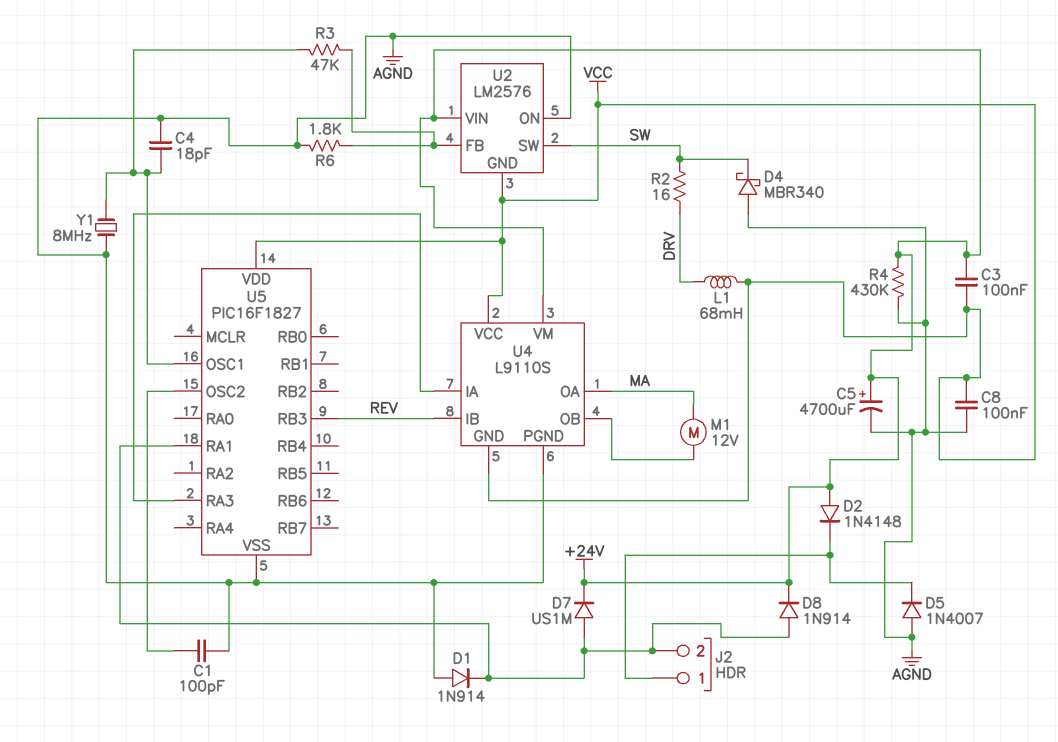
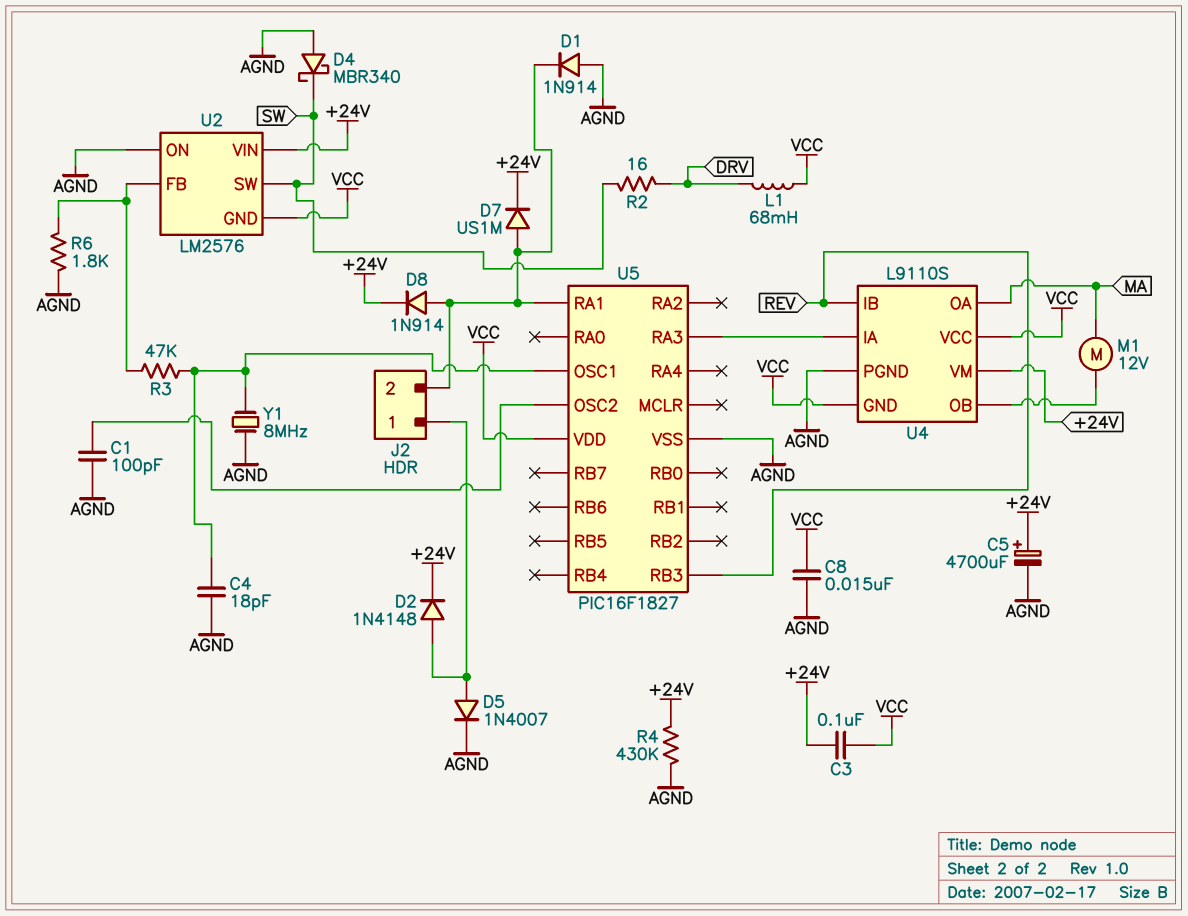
C8: 100nF (AGND, VCC) -> 15nF (AGND, VCC)
D2: diode 1N4148 (A +24V, K J2/1) -> diode 1N4148 (A J2/1, K +24V)
D5: diode 1N4007 (A AGND, K J2/1) -> diode 1N4007 (A J2/1, K AGND)

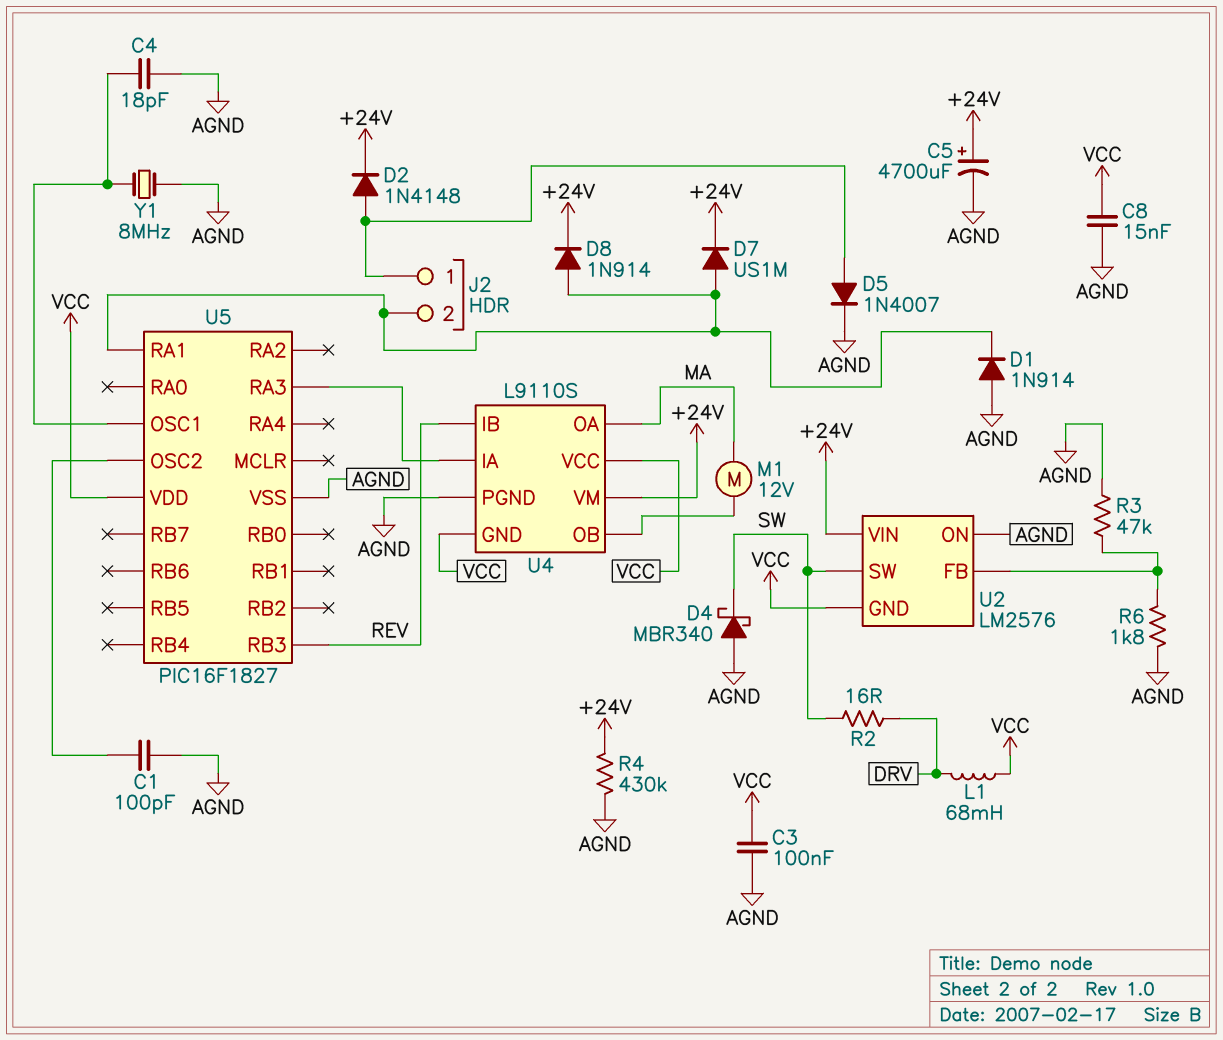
C3: 100nF (+24V, VCC) -> 100nF (AGND, VCC)
R3: 47k (U2/FB, U5/OSC1) -> 47k (AGND, U2/FB)

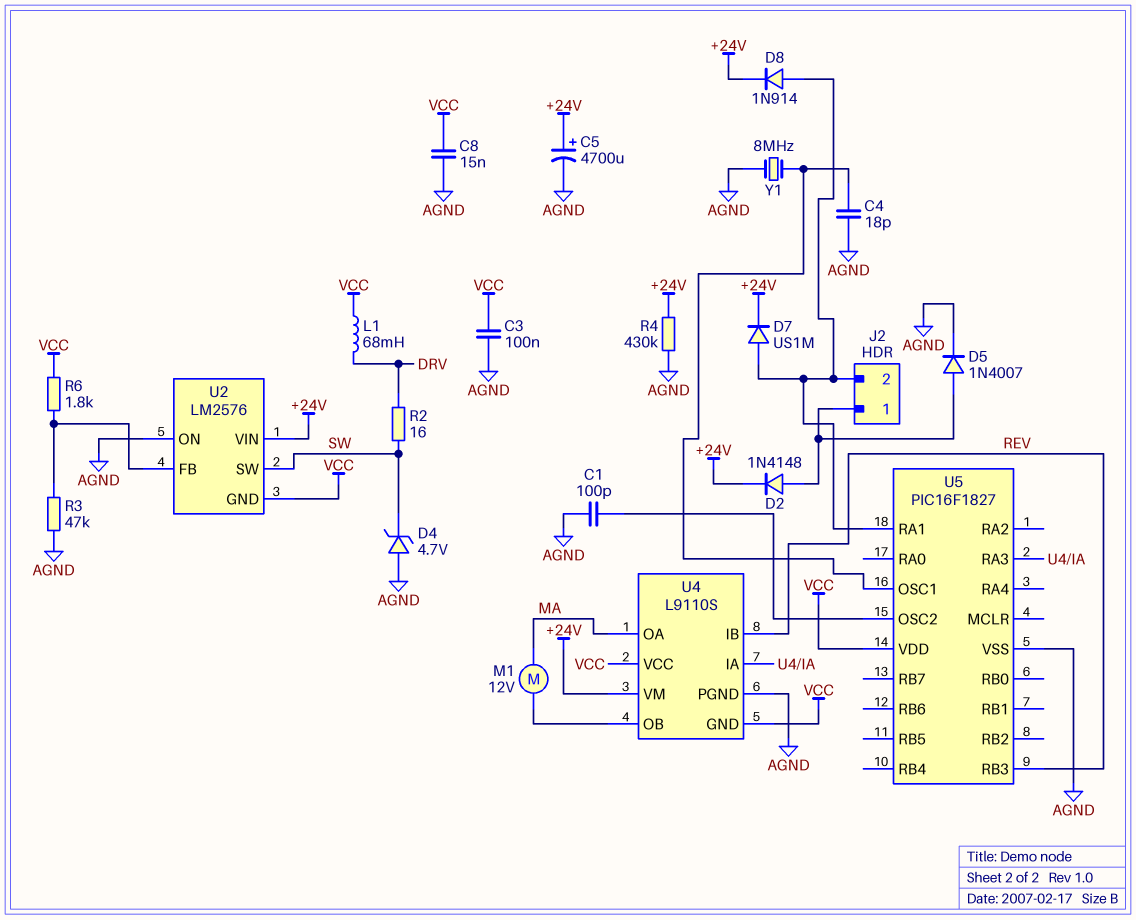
D1: diode 1N914 (A AGND, K J2/2) -> none
D4: schottky MBR340 (A AGND, K SW) -> zener 4.7V (A AGND, K SW)
R6: 1.8k (AGND, U2/FB) -> 1.8k (U2/FB, VCC)

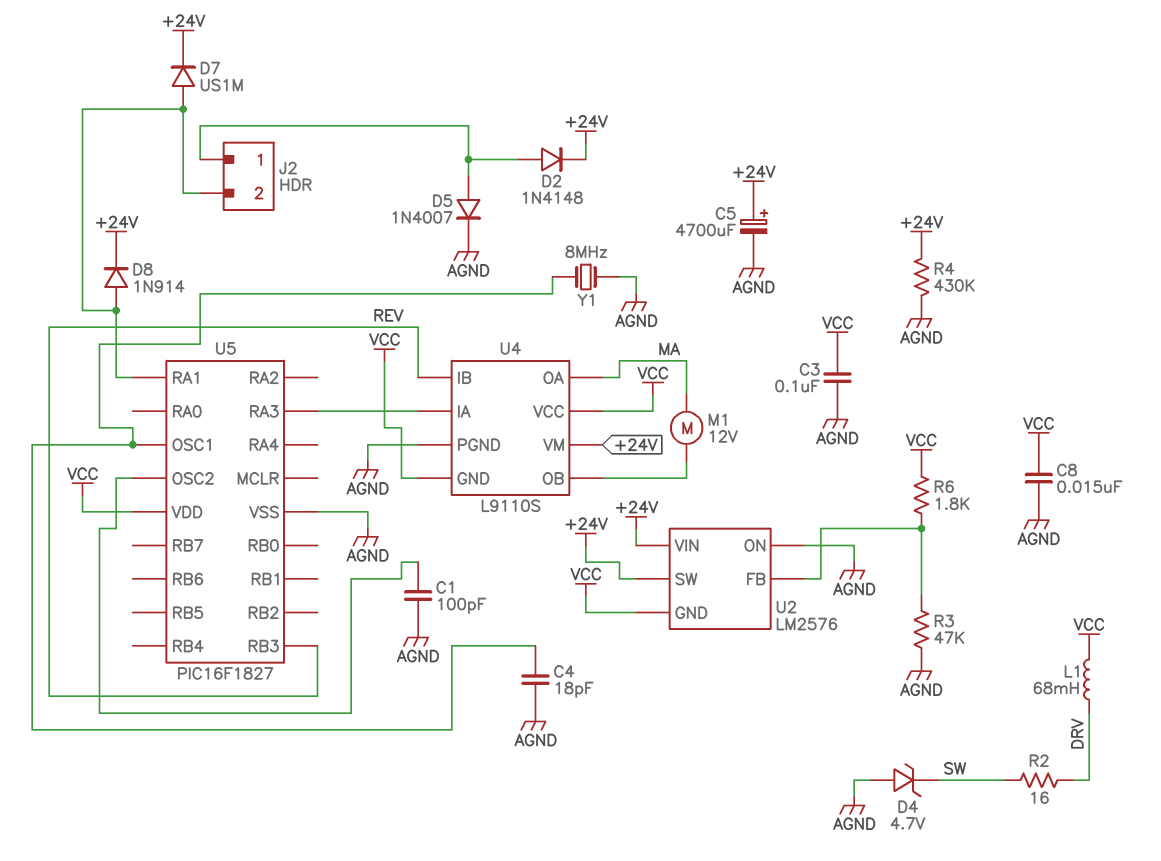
U2 pin SW: SW -> +24V

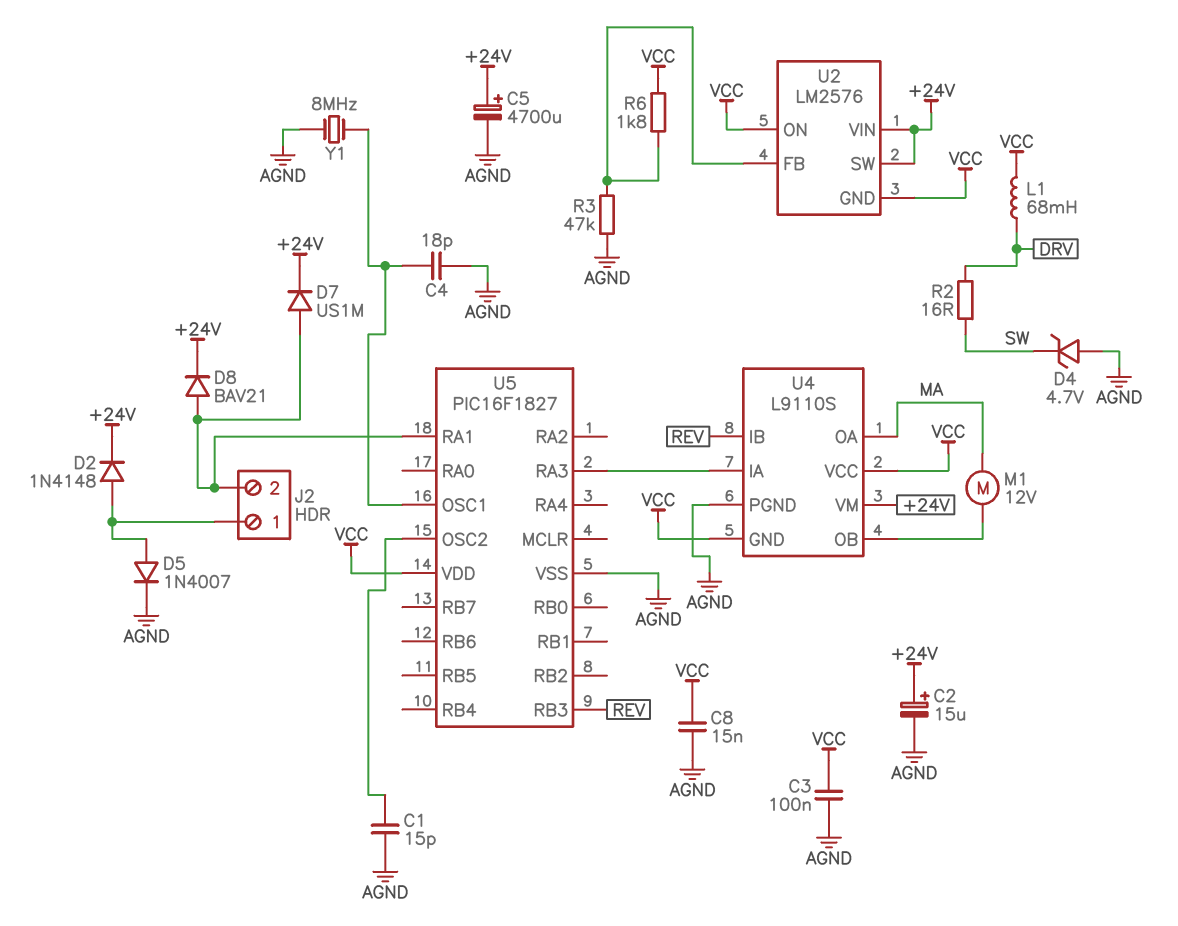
C1: 100pF (AGND, U5/OSC2) -> 15pF (AGND, U5/OSC2)
C2: none -> 15uF (plus +24V, minus AGND)
D8: diode 1N914 (A J2/2, K +24V) -> diode BAV21 (A J2/2, K +24V)
R4: 430k (+24V, AGND) -> none
U2 pin ON: AGND -> VCC

